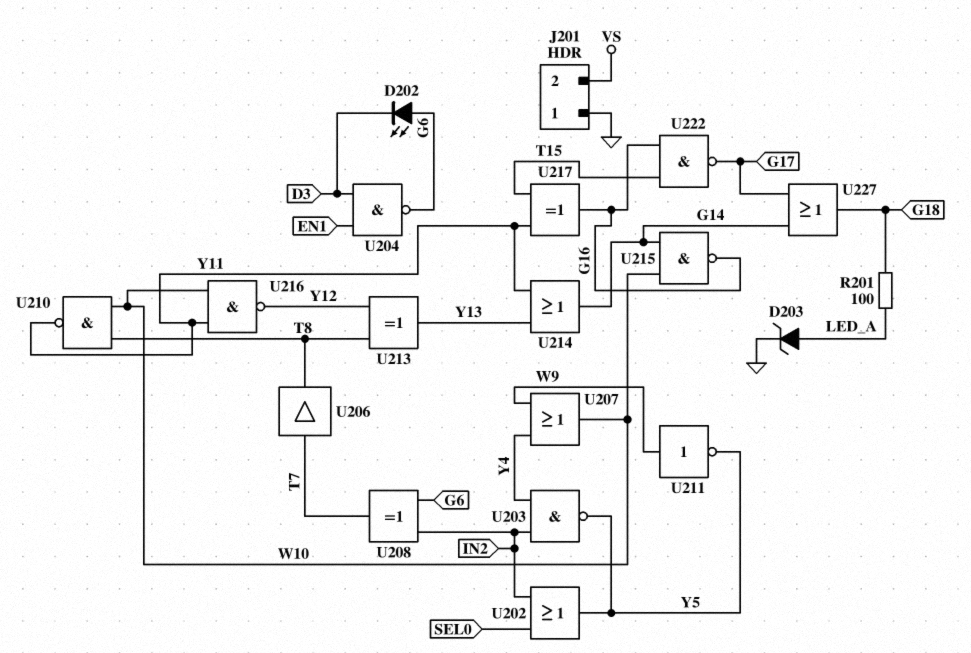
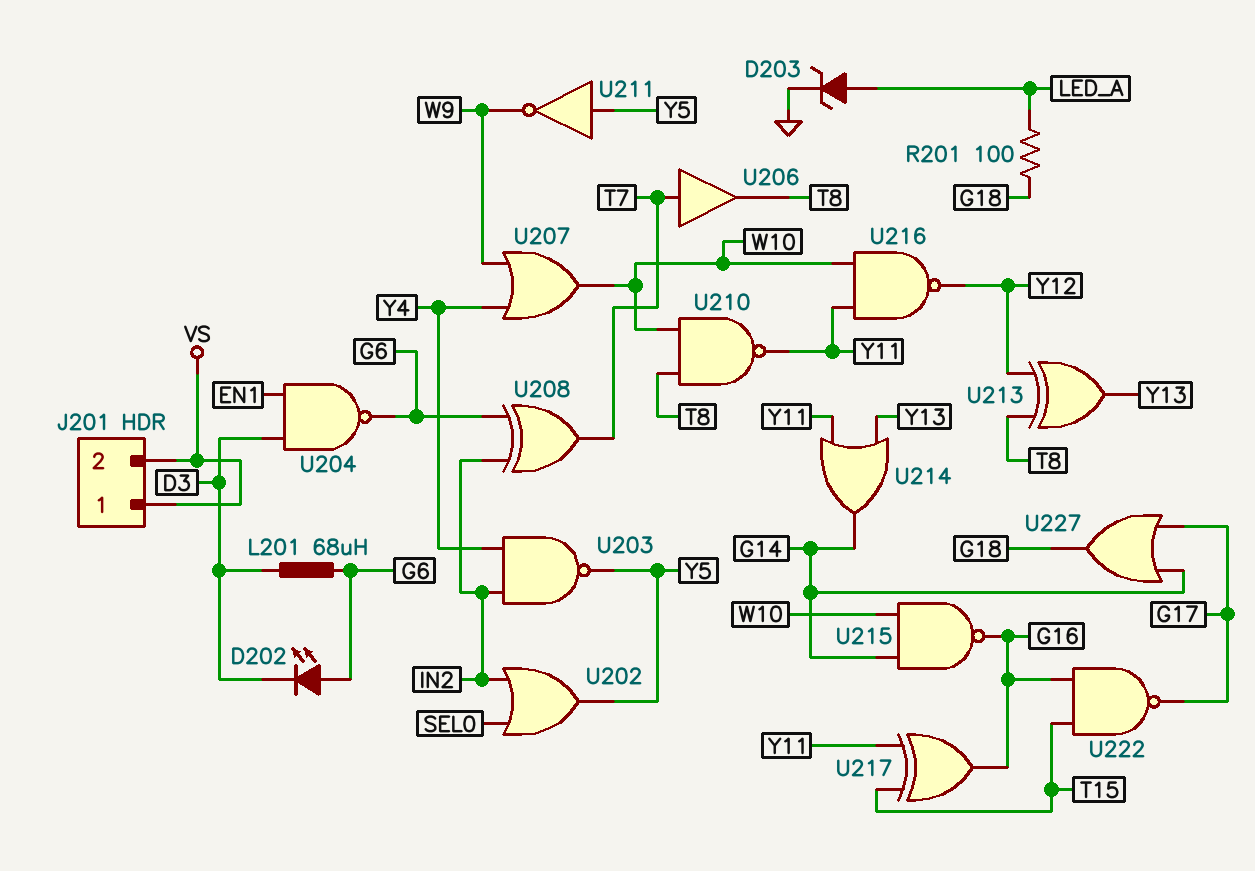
J201 pin 1: GND -> VS
L201: none -> 68uH (D3, G6)
U211: NOT (in W9, out Y5) -> NOT (in Y5, out W9)

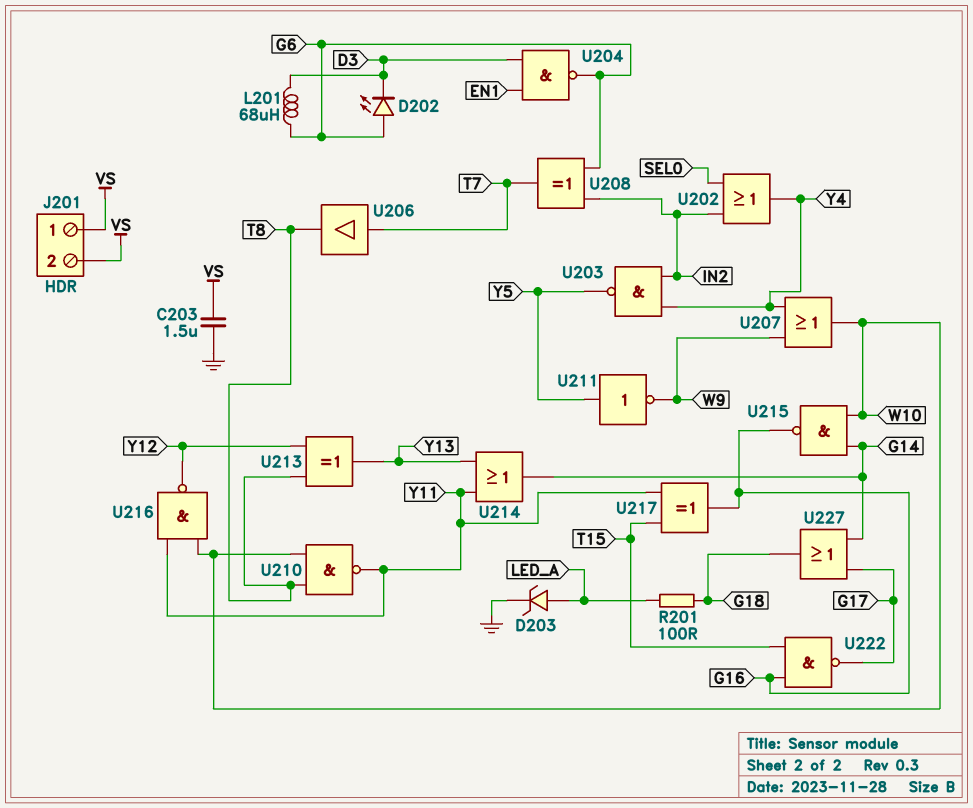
C203: none -> 1.5uF (GND, VS)
U202: OR (in IN2, in SEL0, out Y5) -> OR (in IN2, in SEL0, out Y4)

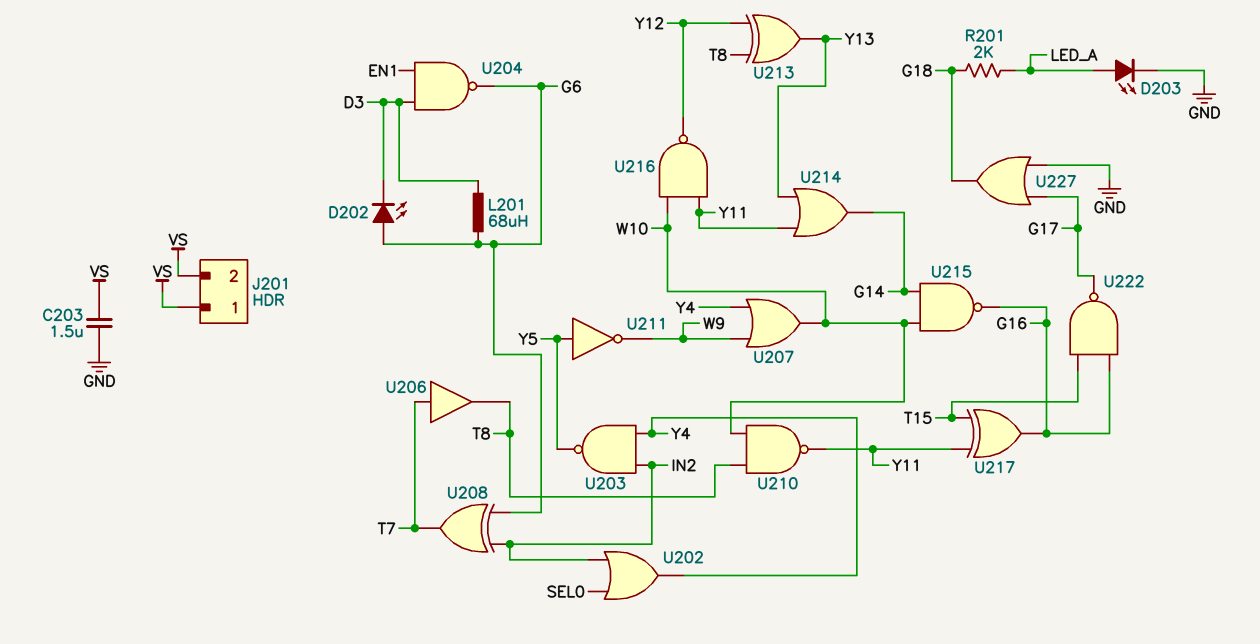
D203: zener (A LED_A, K GND) -> LED (A LED_A, K GND)
R201: 100 (G18, LED_A) -> 2k (G18, LED_A)
U227: OR (in G14, in G17, out G18) -> OR (in G17, in GND, out G18)

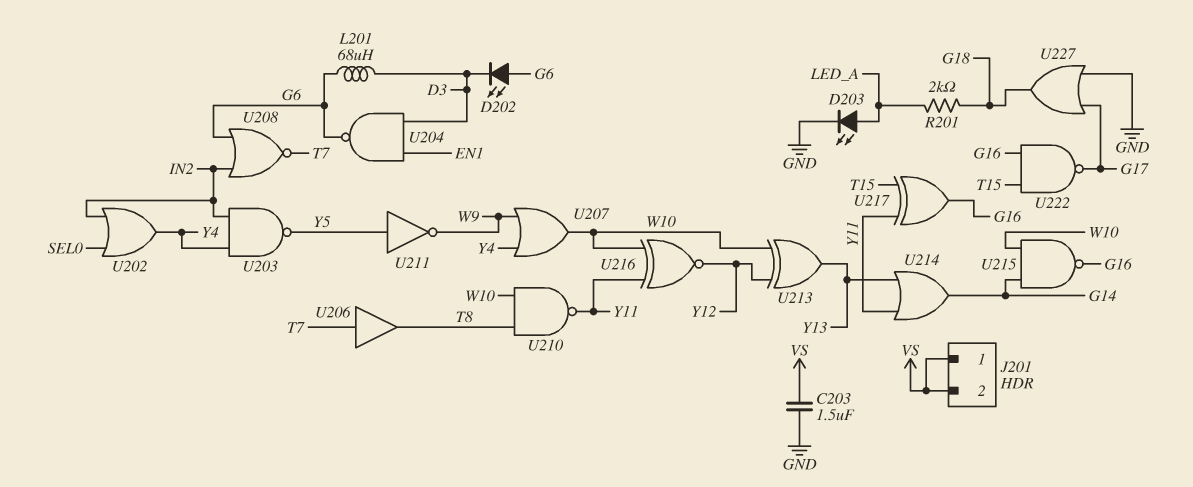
U208: XOR (in G6, in IN2, out T7) -> NOR (in G6, in IN2, out T7)
U213: XOR (in T8, in Y12, out Y13) -> XOR (in W10, in Y12, out Y13)
U216: NAND (in W10, in Y11, out Y12) -> XNOR (in W10, in Y11, out Y12)

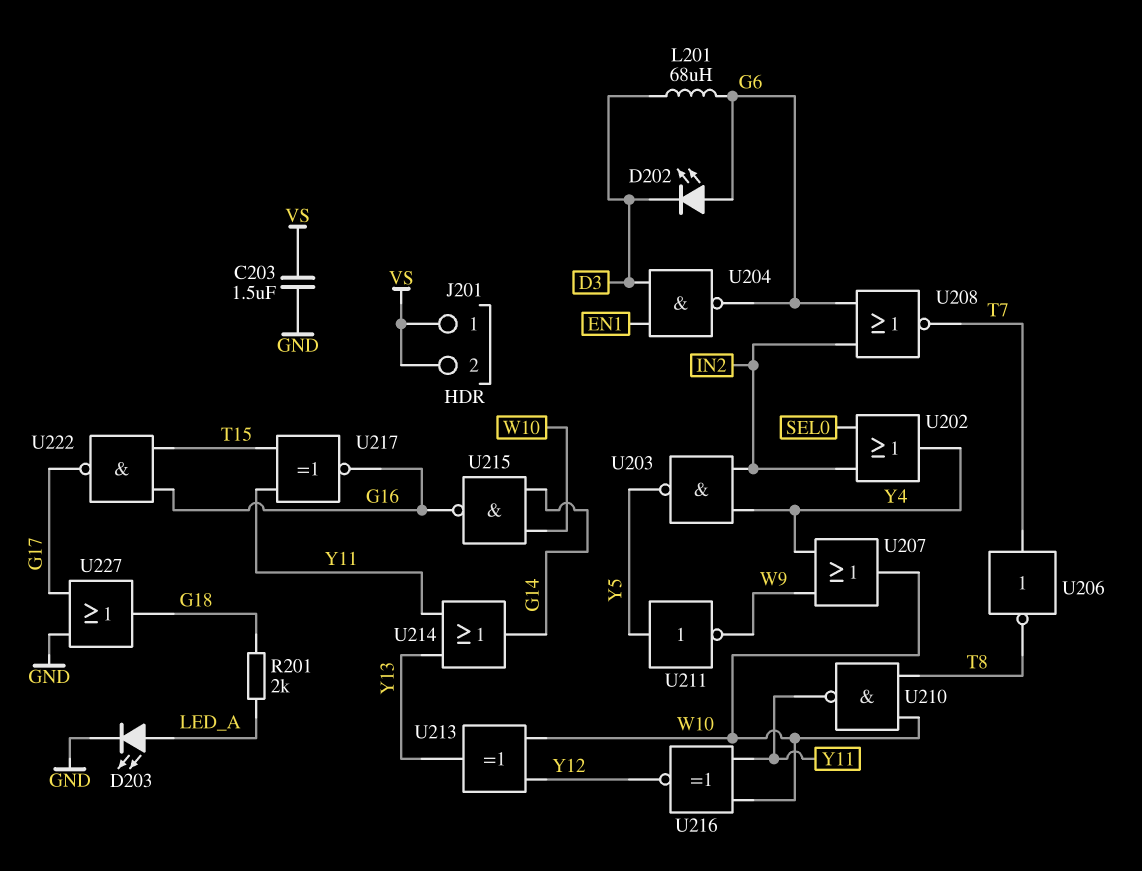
U206: buffer (in T7, out T8) -> NOT (in T7, out T8)
U217: XOR (in T15, in Y11, out G16) -> XNOR (in T15, in Y11, out G16)

